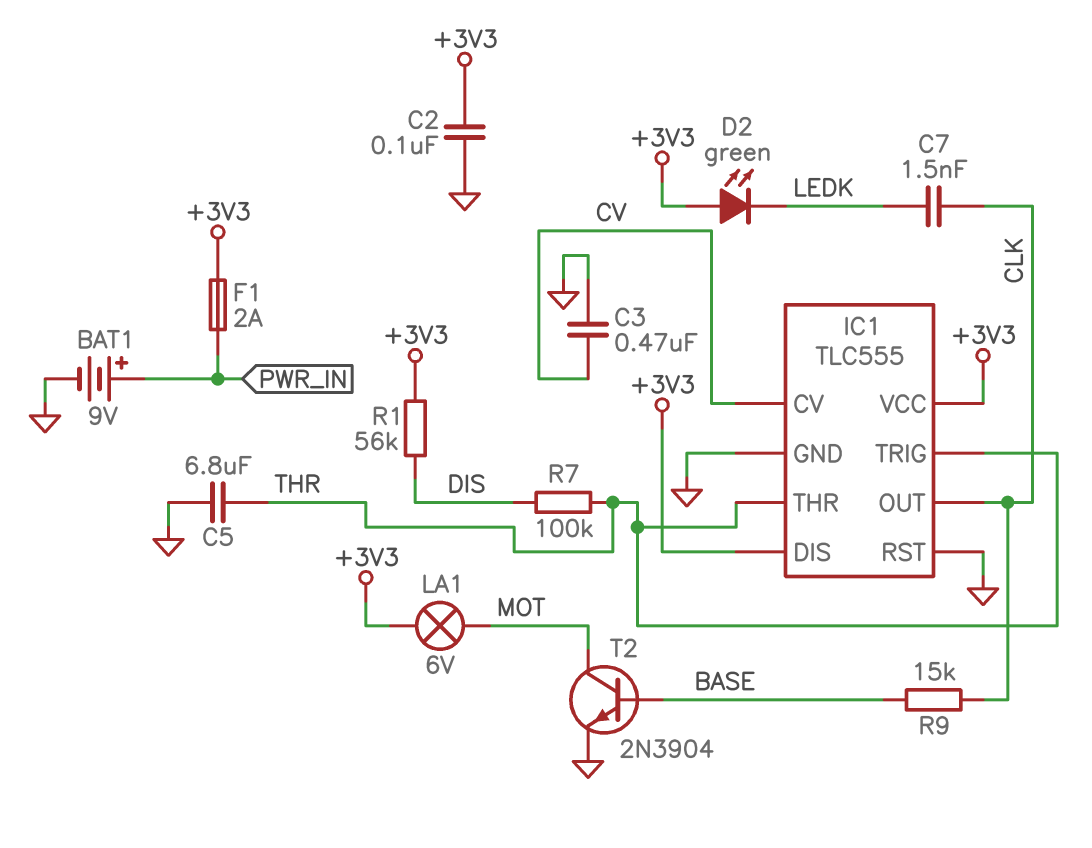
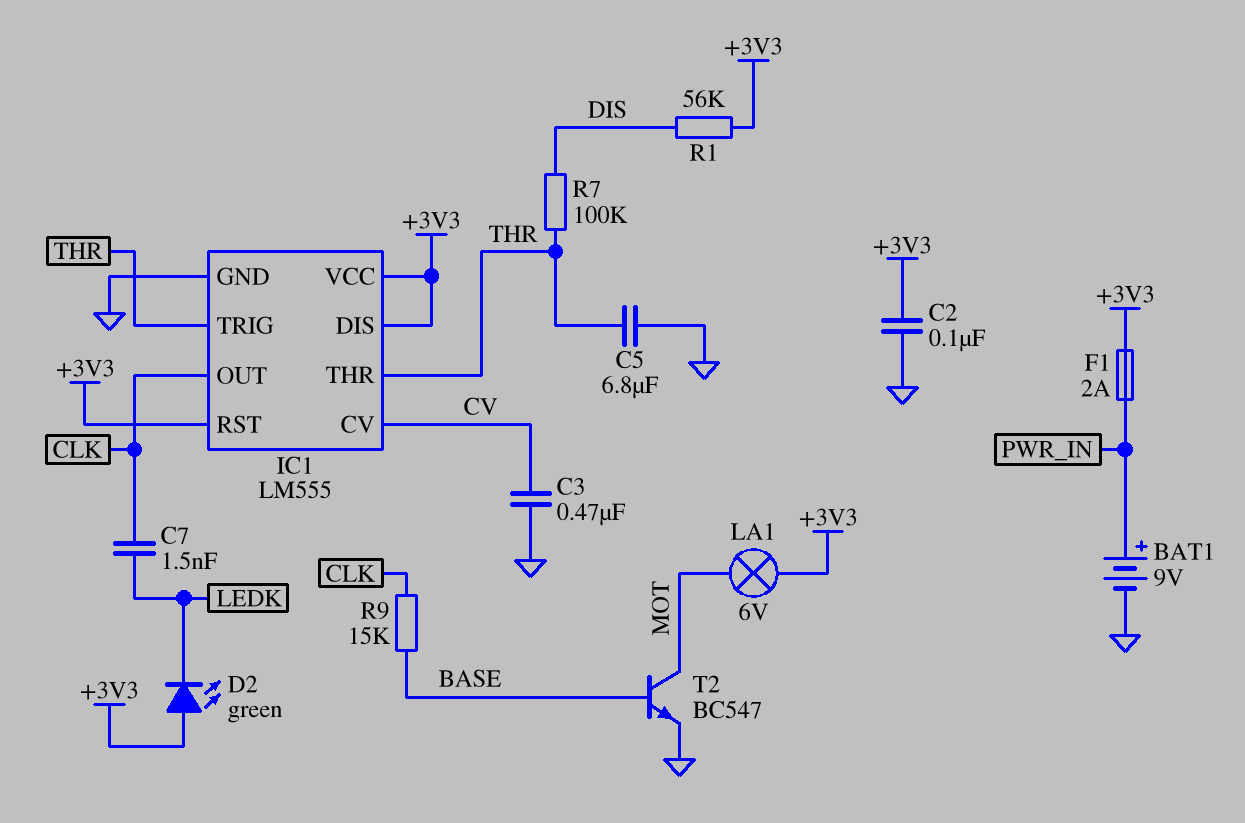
IC1: TLC555 -> LM555
IC1 pin RST: GND -> +3V3
T2: NPN 2N3904 (B BASE, C MOT, E GND) -> NPN BC547 (B BASE, C MOT, E GND)

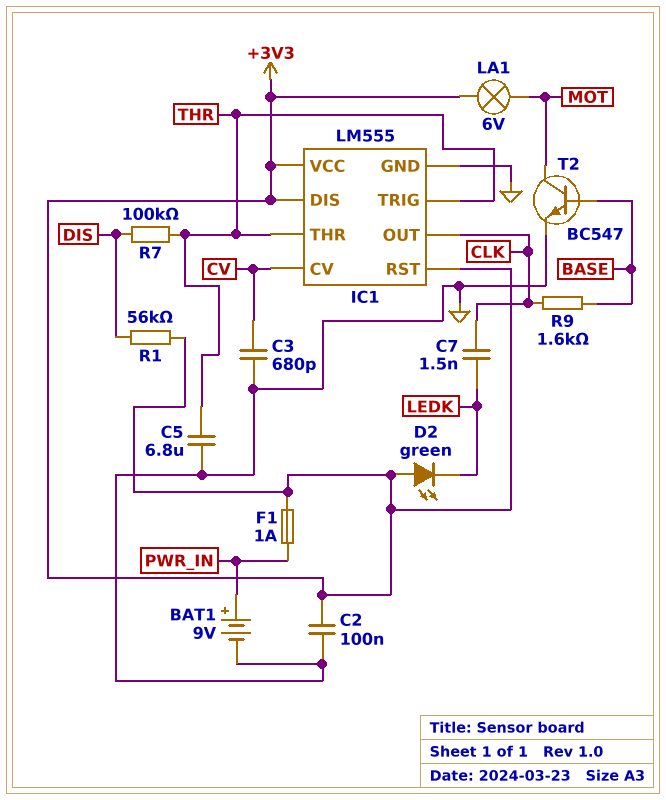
C3: 470nF (CV, GND) -> 680pF (CV, GND)
F1: 2A (+3V3, PWR_IN) -> 1A (+3V3, PWR_IN)
R9: 15k (BASE, CLK) -> 1.6k (BASE, CLK)

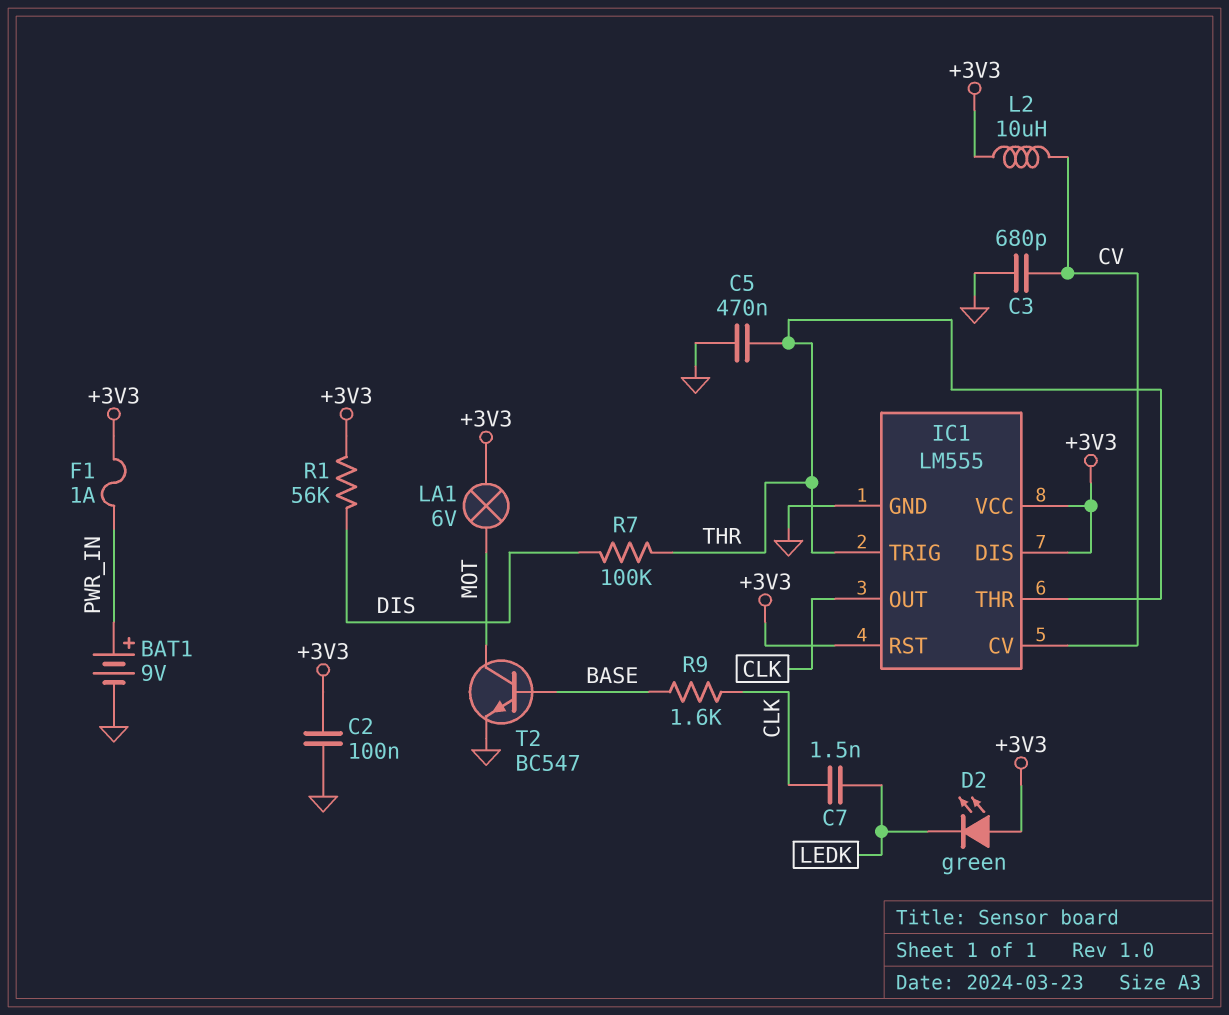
C5: 6.8uF (GND, THR) -> 470nF (GND, THR)
L2: none -> 10uH (+3V3, CV)

